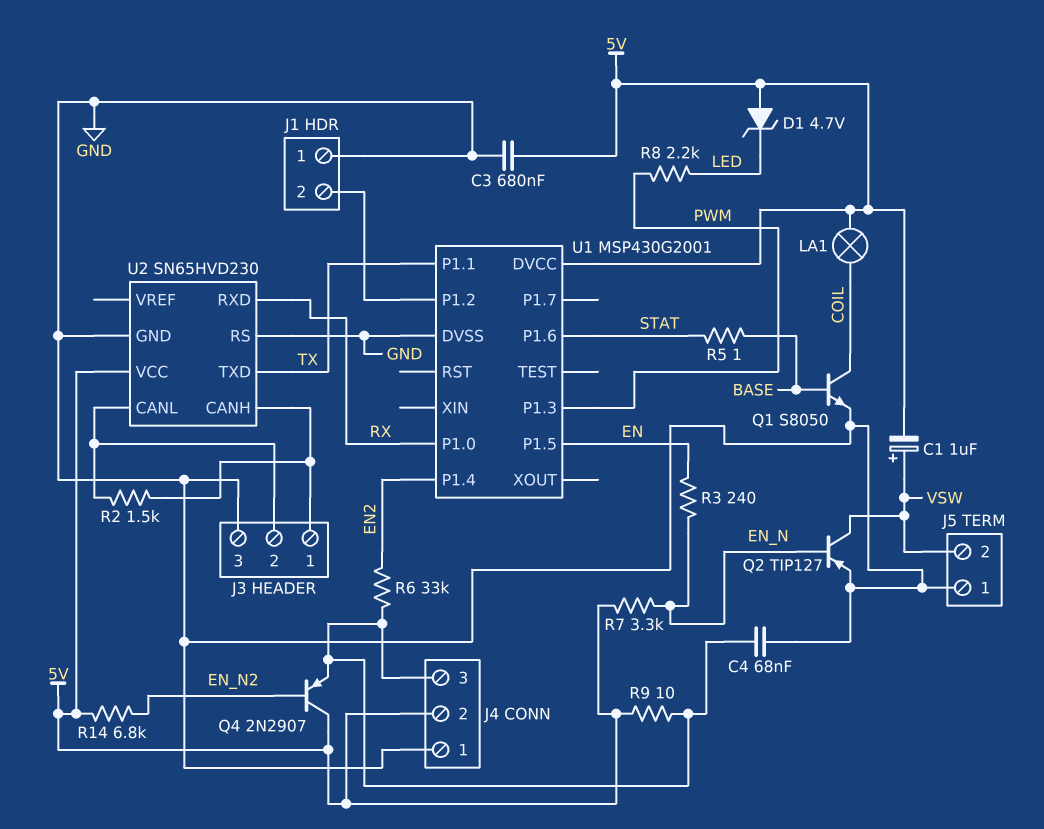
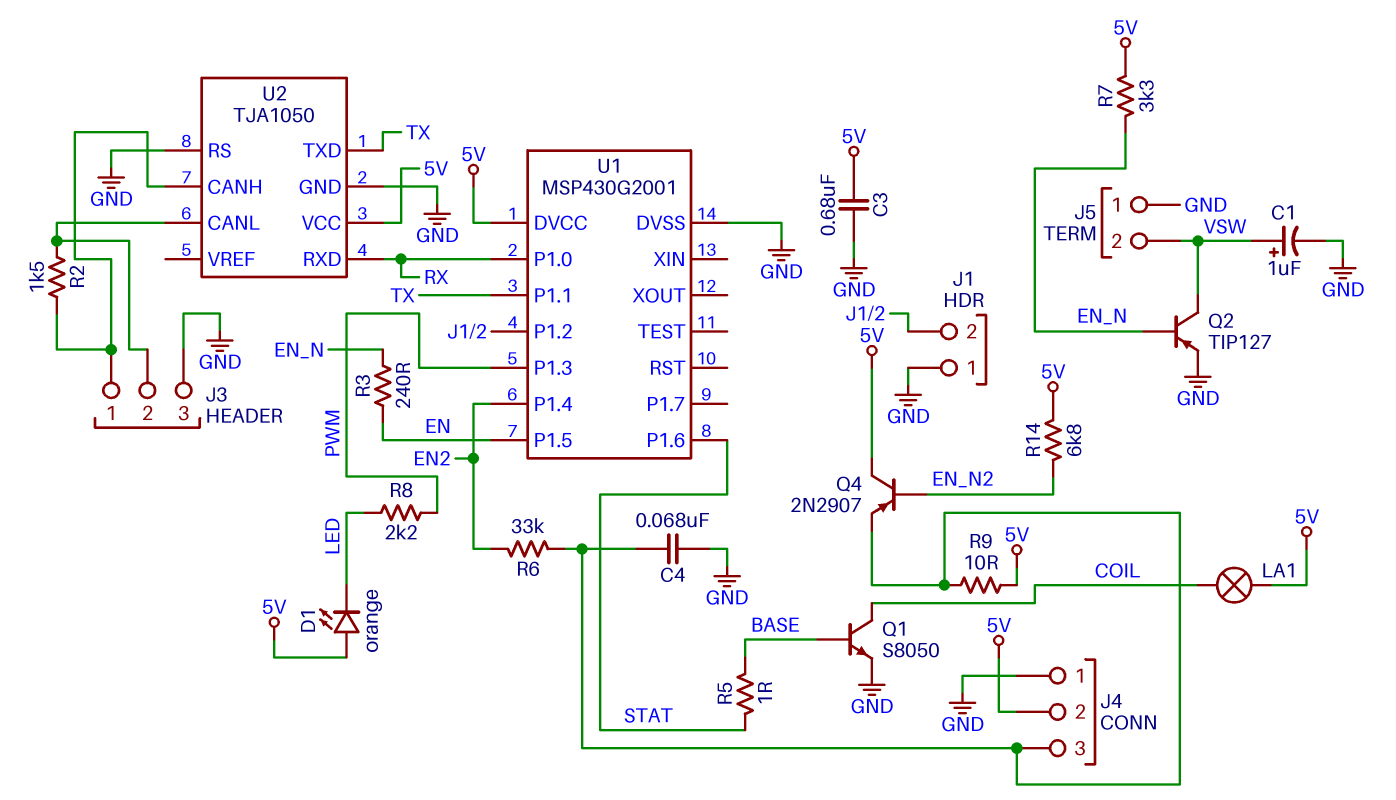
C1: 1uF (plus VSW, minus 5V) -> 1uF (plus VSW, minus GND)
D1: zener 4.7V (A 5V, K LED) -> LED orange (A 5V, K LED)
U2: SN65HVD230 -> TJA1050

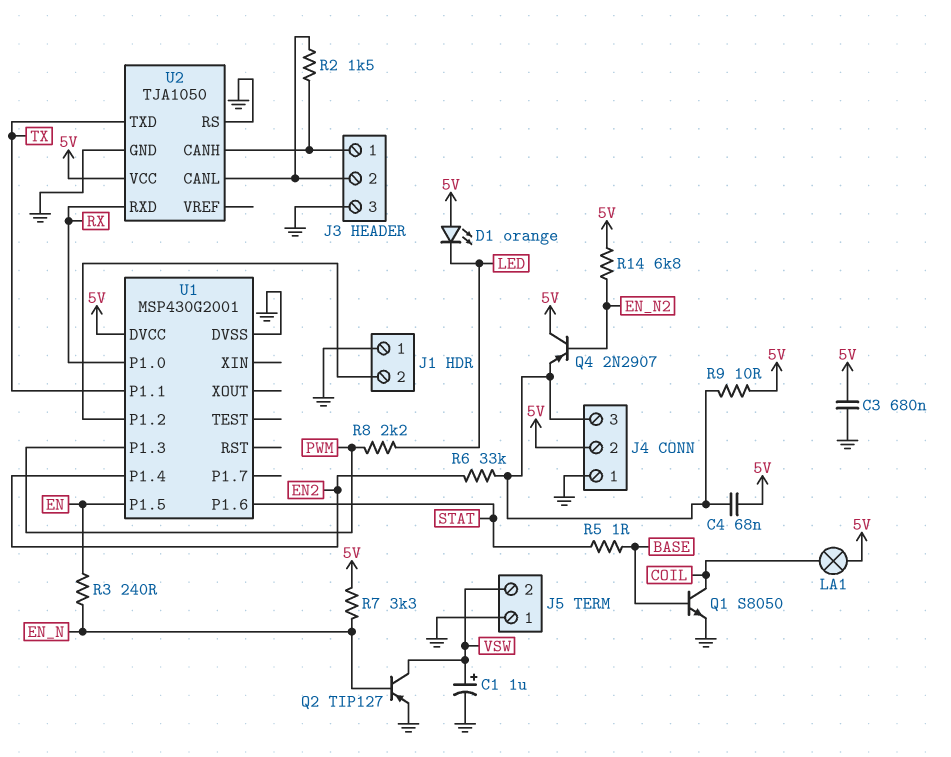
C4: 68nF (GND, J4/3) -> 68nF (5V, J4/3)

